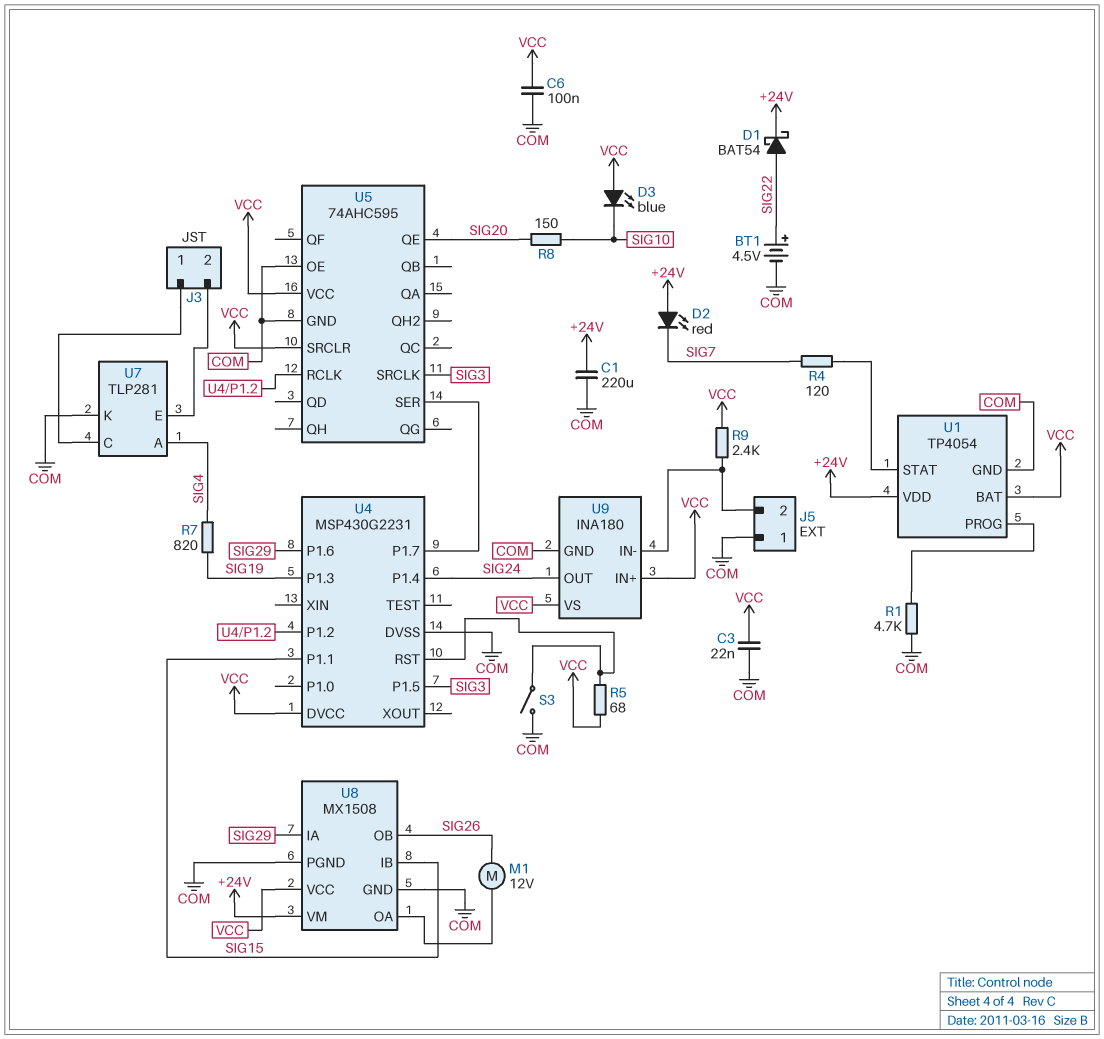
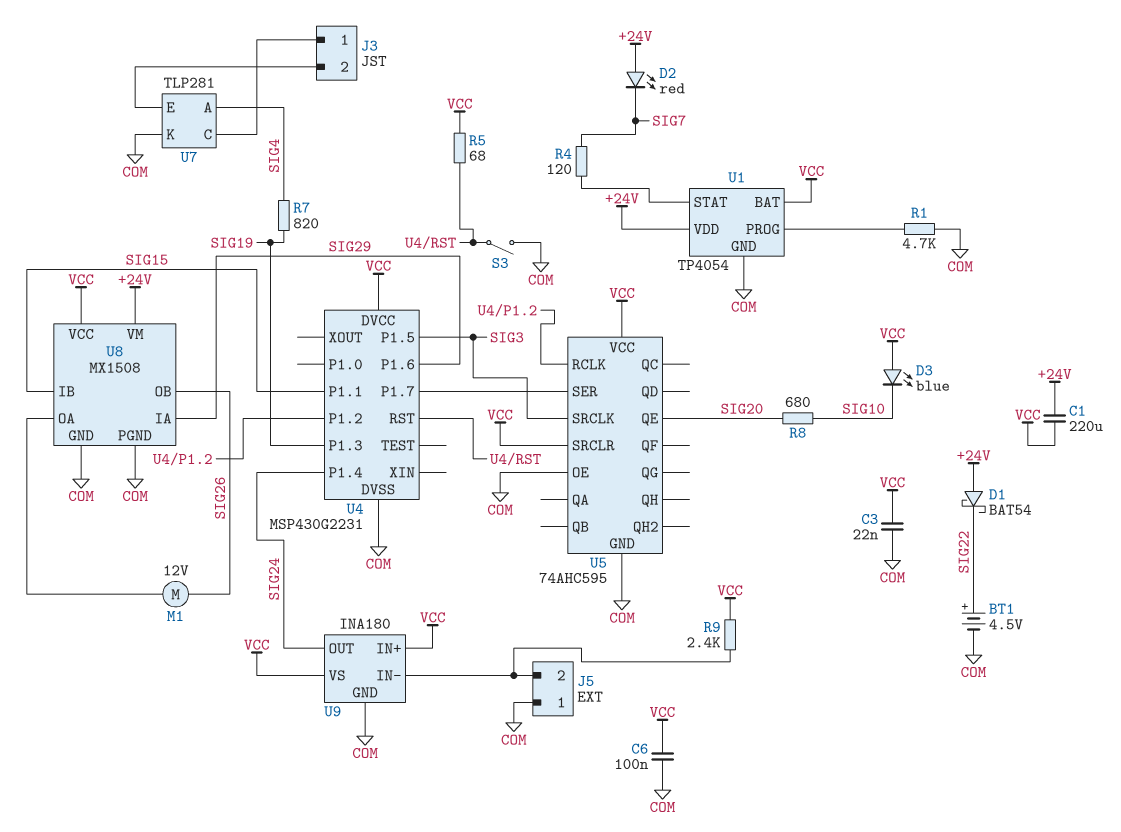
C1: 220uF (+24V, COM) -> 220uF (+24V, VCC)
D1: schottky BAT54 (A SIG22, K +24V) -> schottky BAT54 (A +24V, K SIG22)
R8: 150 (SIG10, SIG20) -> 680 (SIG10, SIG20)

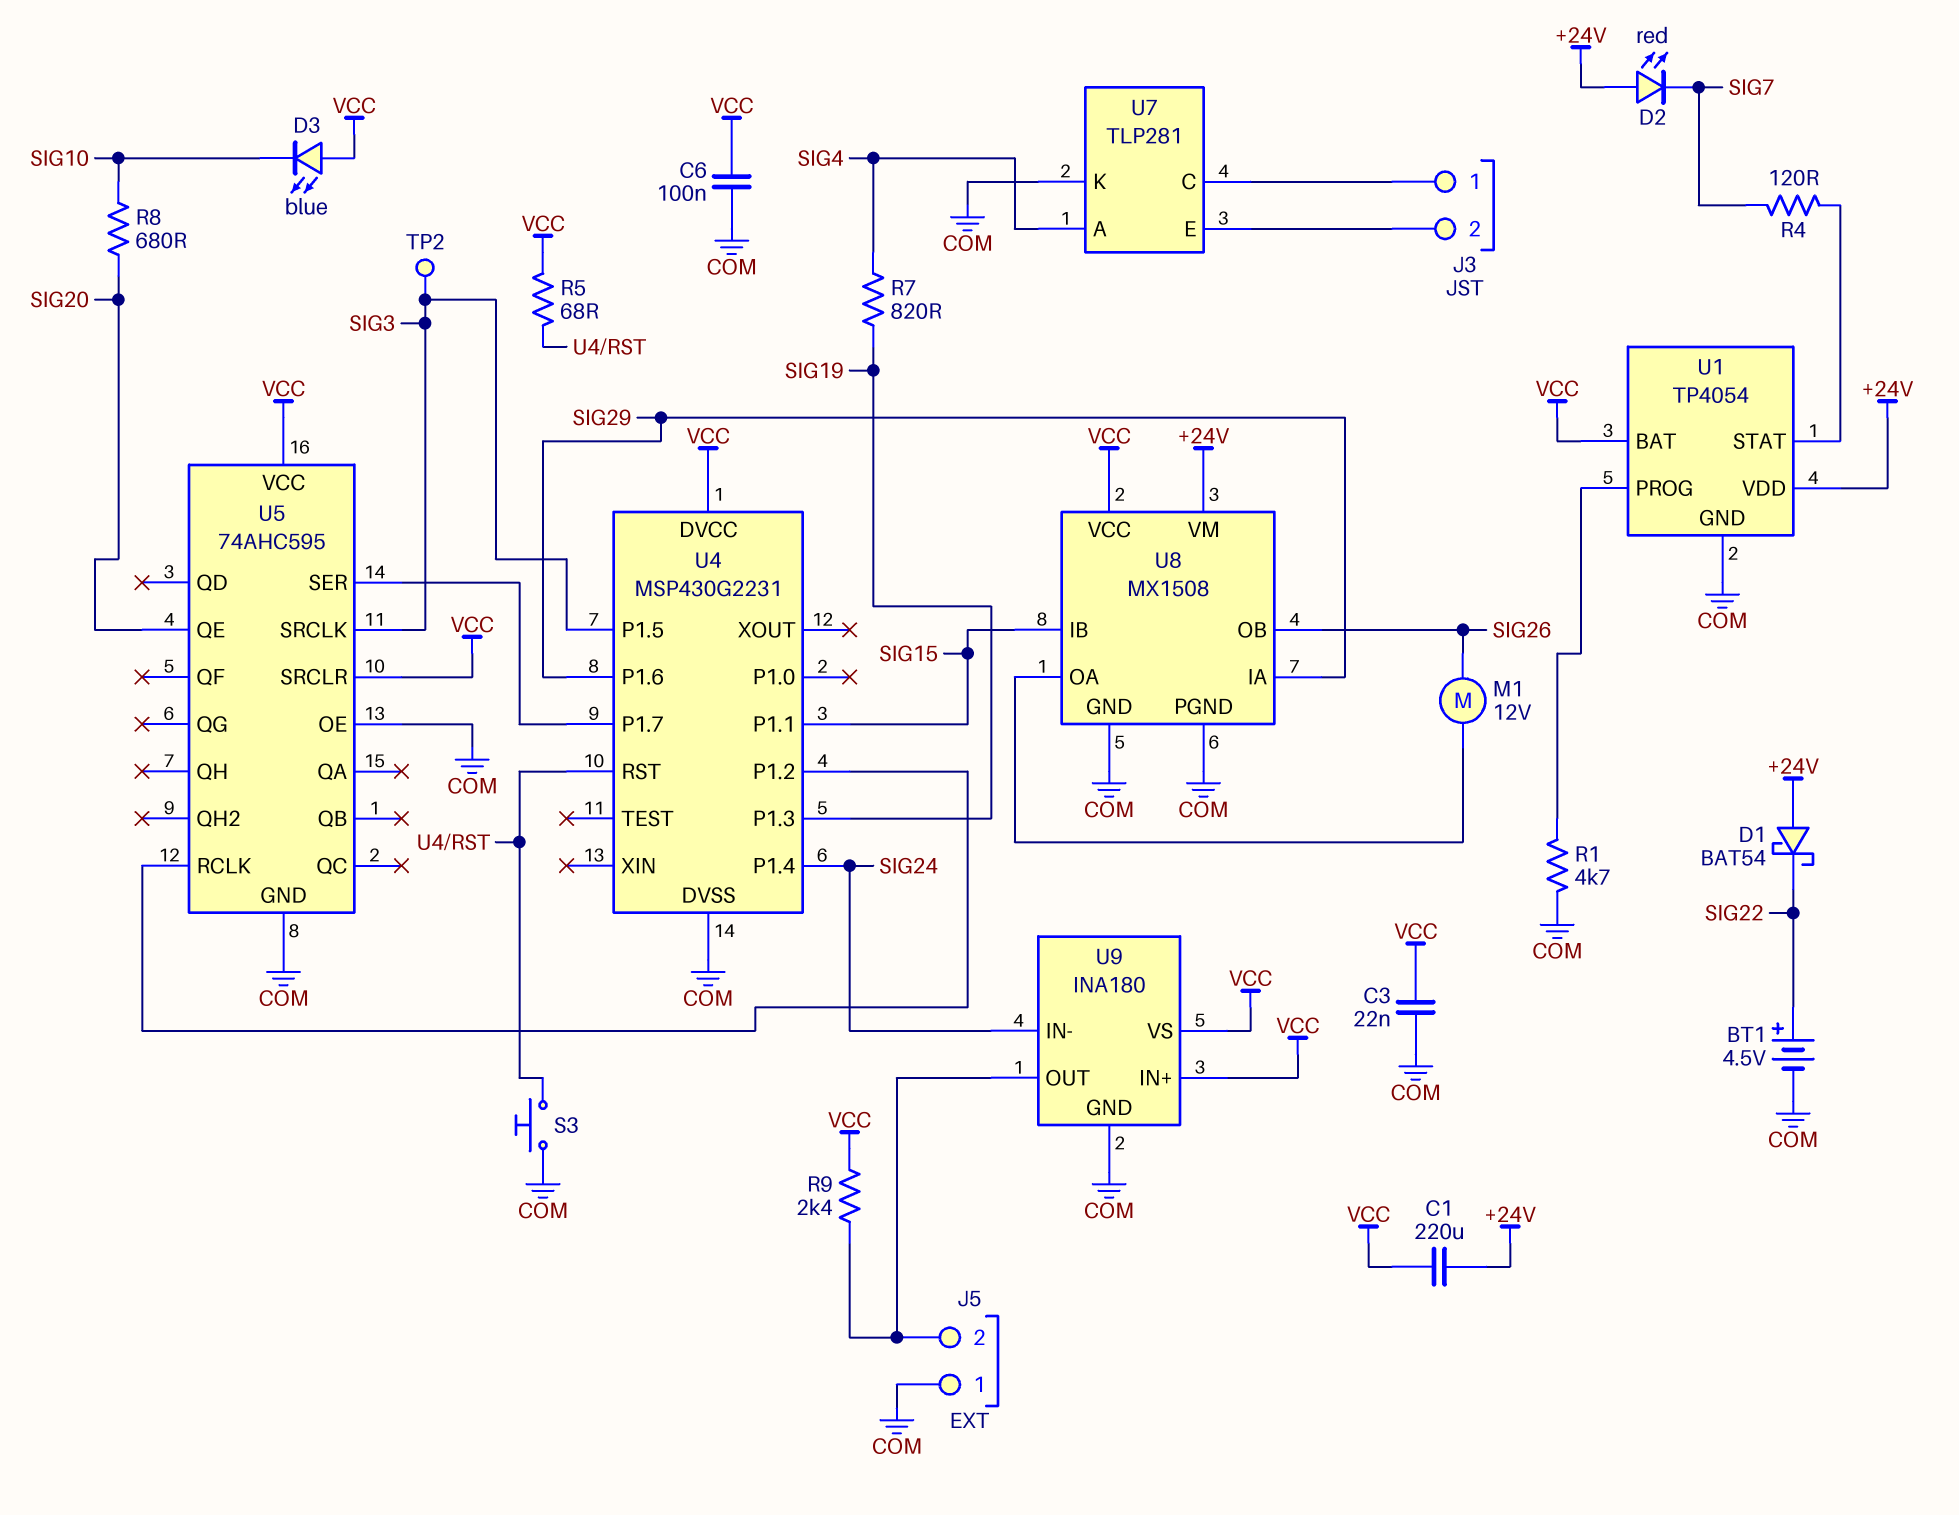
S3: switch (COM, U4/RST) -> button (COM, U4/RST)
TP2: none -> test point (SIG3)
U9 pin IN-: J5/2 -> SIG24
U9 pin OUT: SIG24 -> J5/2

